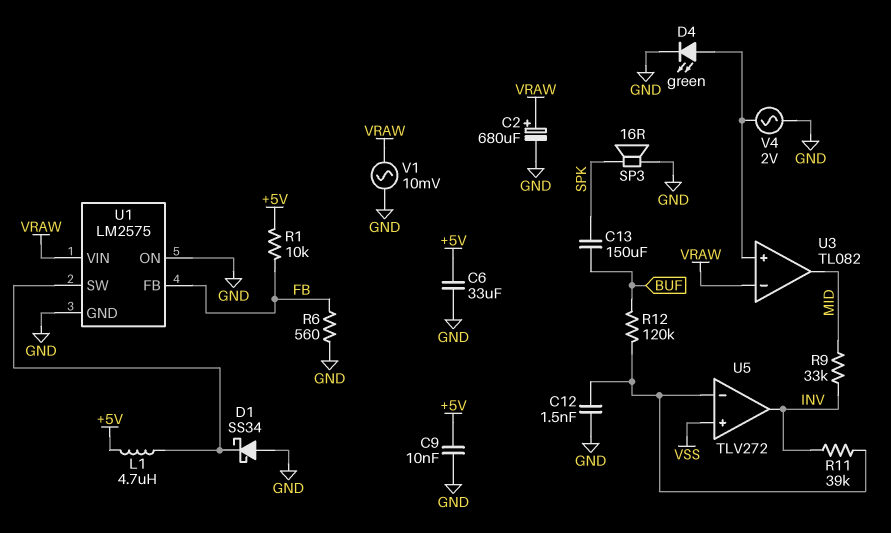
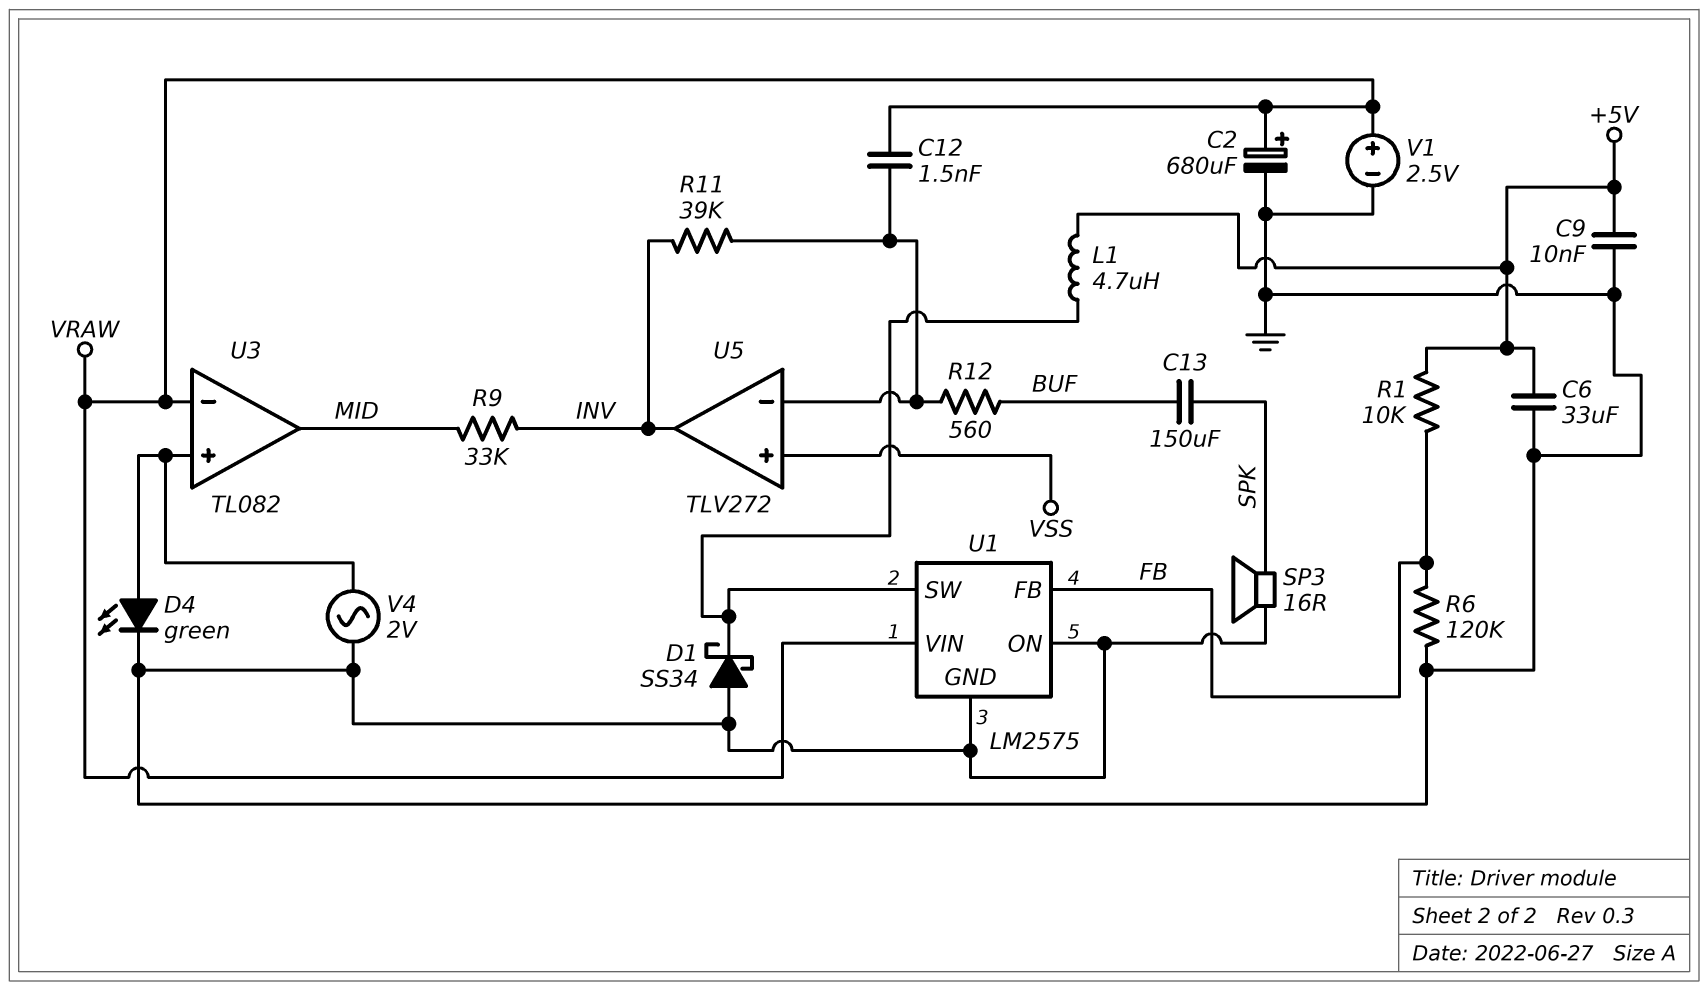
C12: 1.5nF (GND, U5/in-) -> 1.5nF (U5/in-, VRAW)
R6: 560 (FB, GND) -> 120k (FB, GND)
R12: 120k (BUF, U5/in-) -> 560 (BUF, U5/in-)
V1: AC 10mV (GND, VRAW) -> 2.5V (plus VRAW, minus GND)

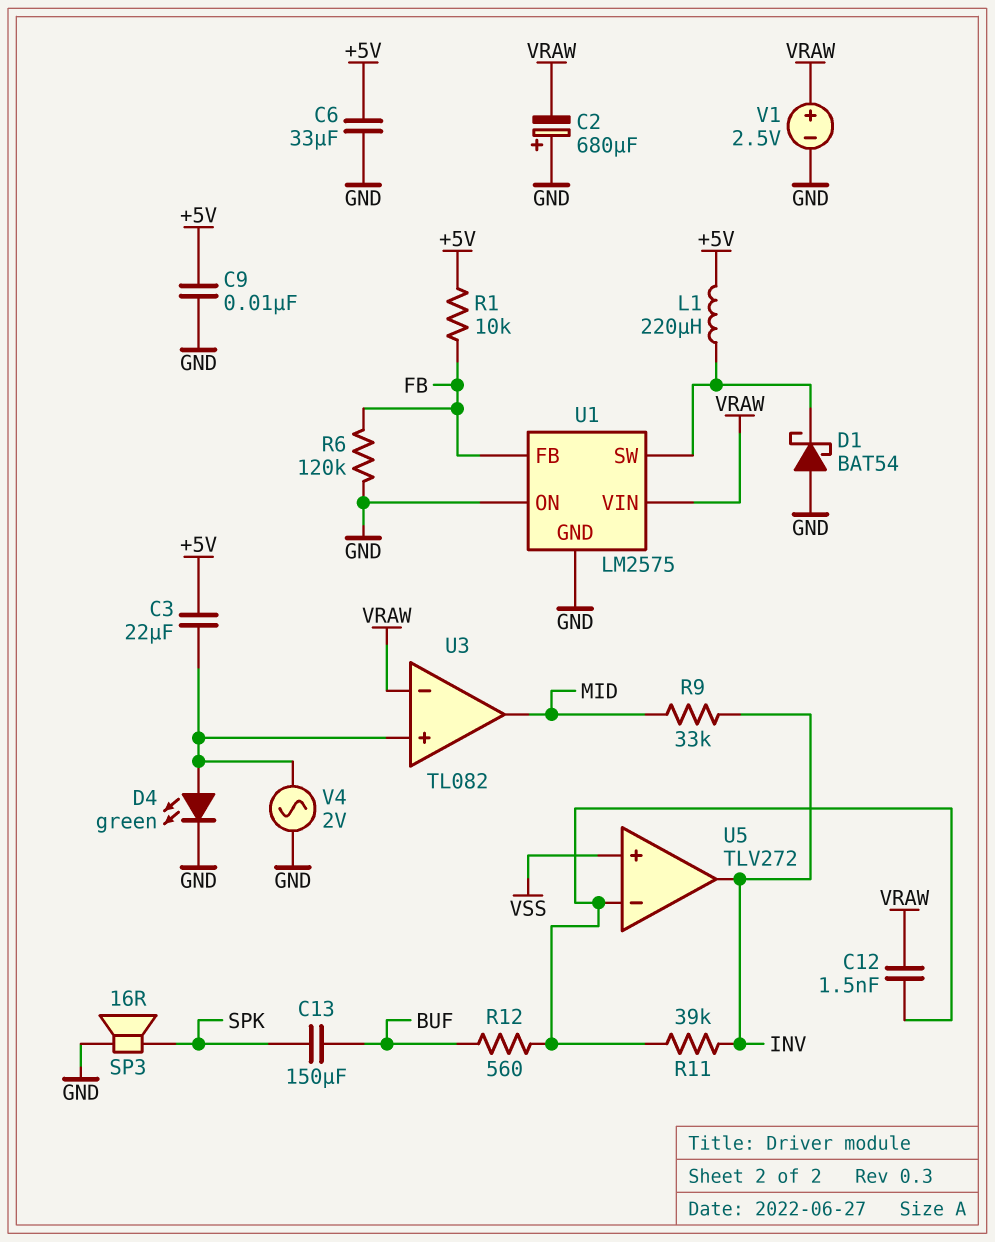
C2: 680uF (plus VRAW, minus GND) -> 680uF (plus GND, minus VRAW)
C3: none -> 22uF (+5V, U3/in+)
D1: schottky SS34 (A GND, K U1/SW) -> schottky BAT54 (A GND, K U1/SW)
L1: 4.7uH (+5V, U1/SW) -> 220uH (+5V, U1/SW)

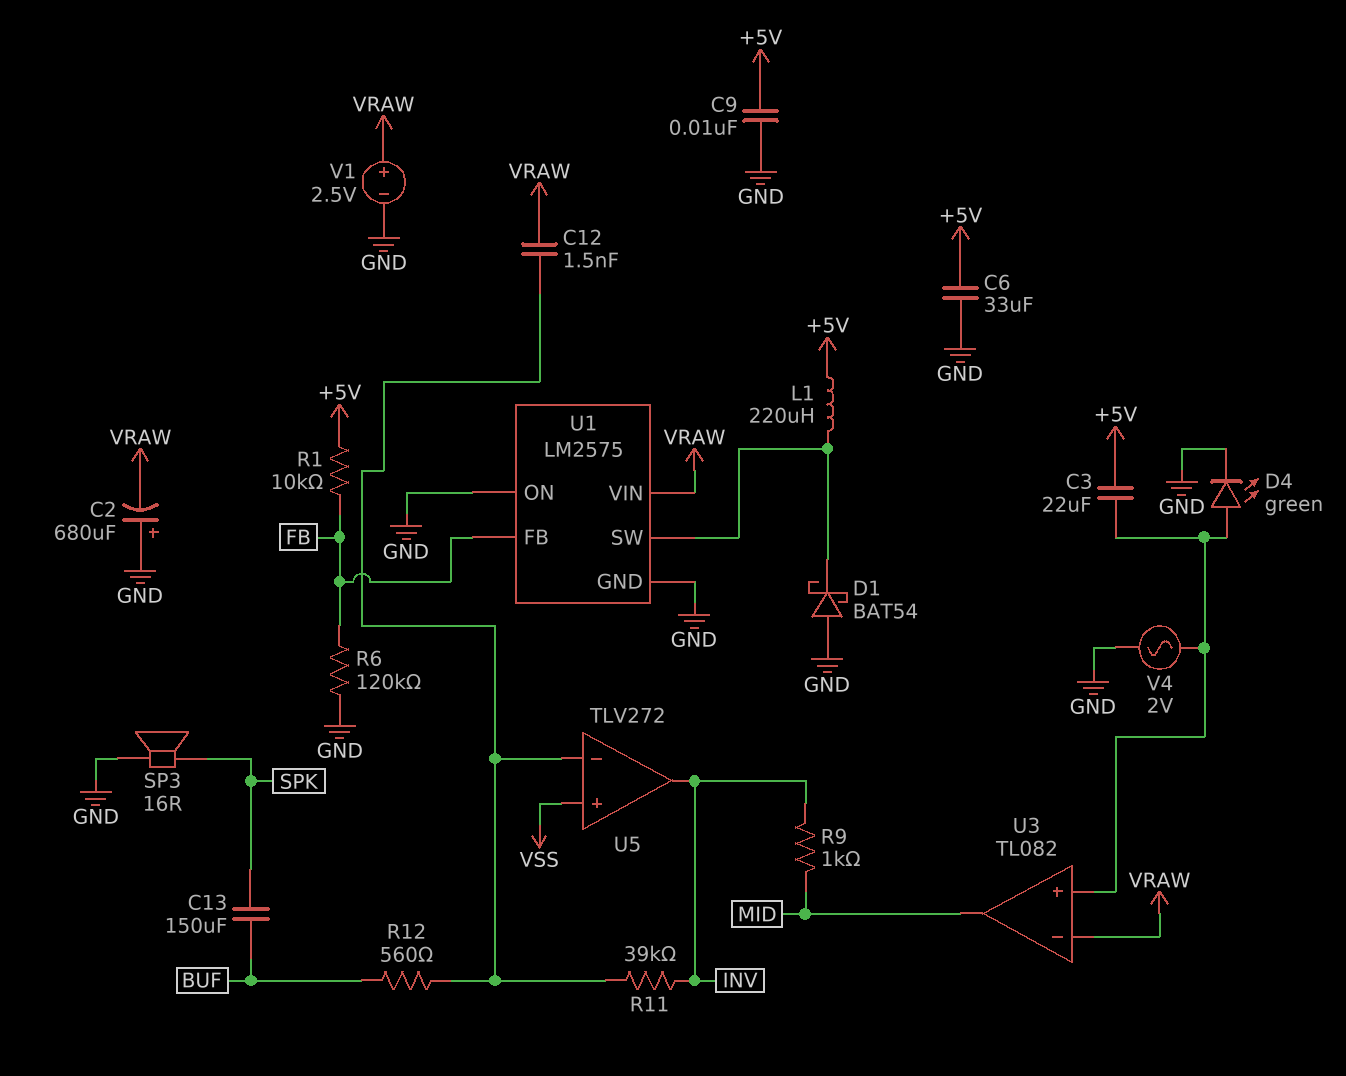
R9: 33k (INV, MID) -> 1k (INV, MID)

